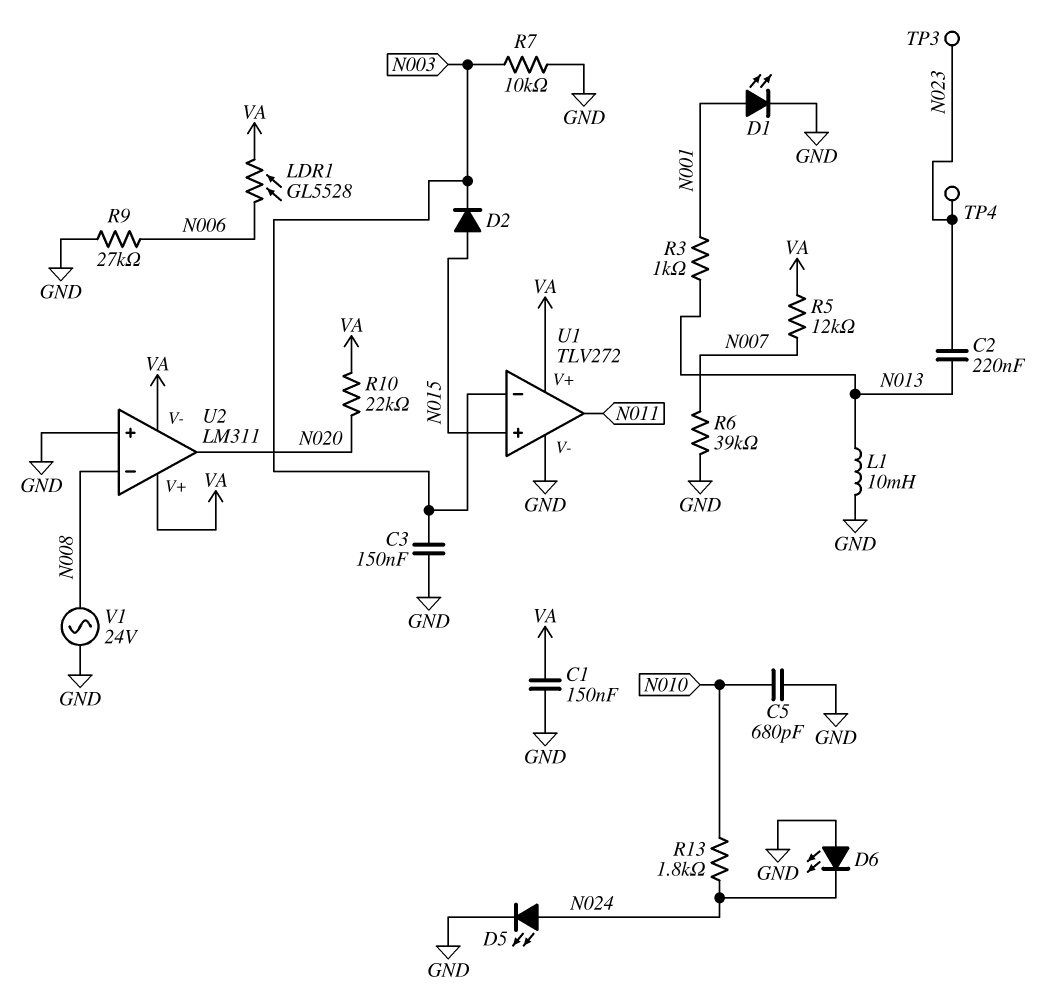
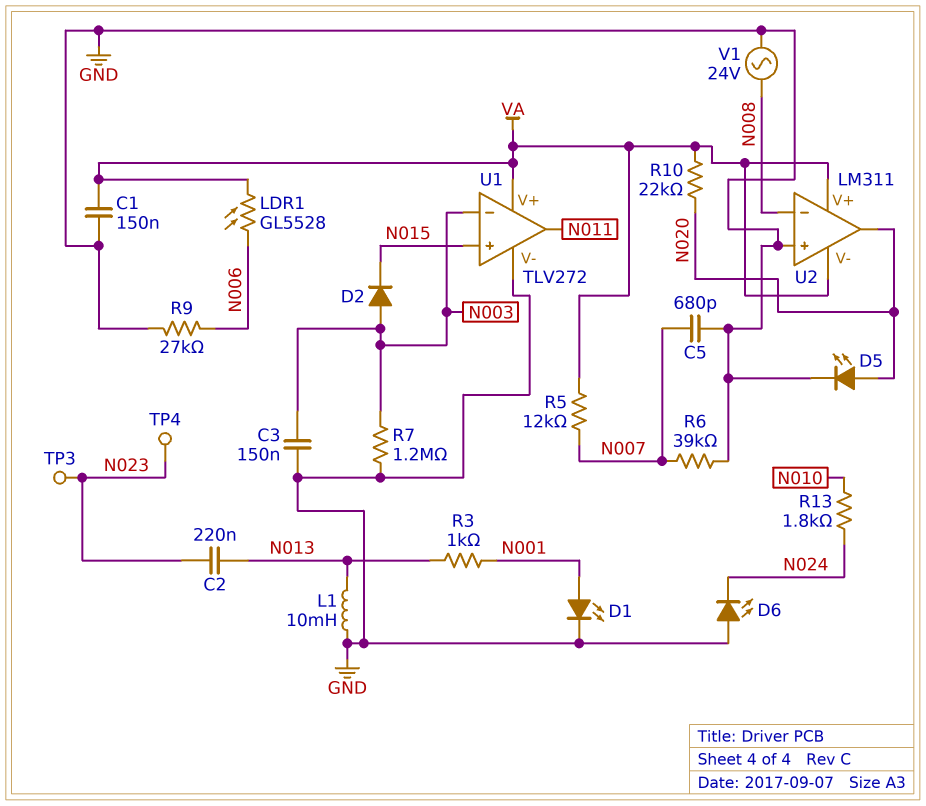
C5: 680pF (GND, N010) -> 680pF (GND, N007)
D2: diode (A N015, K N003) -> diode (A N003, K N015)
D5: LED (A N024, K GND) -> LED (A N020, K GND)
R7: 10k (GND, N003) -> 1.2M (GND, N003)

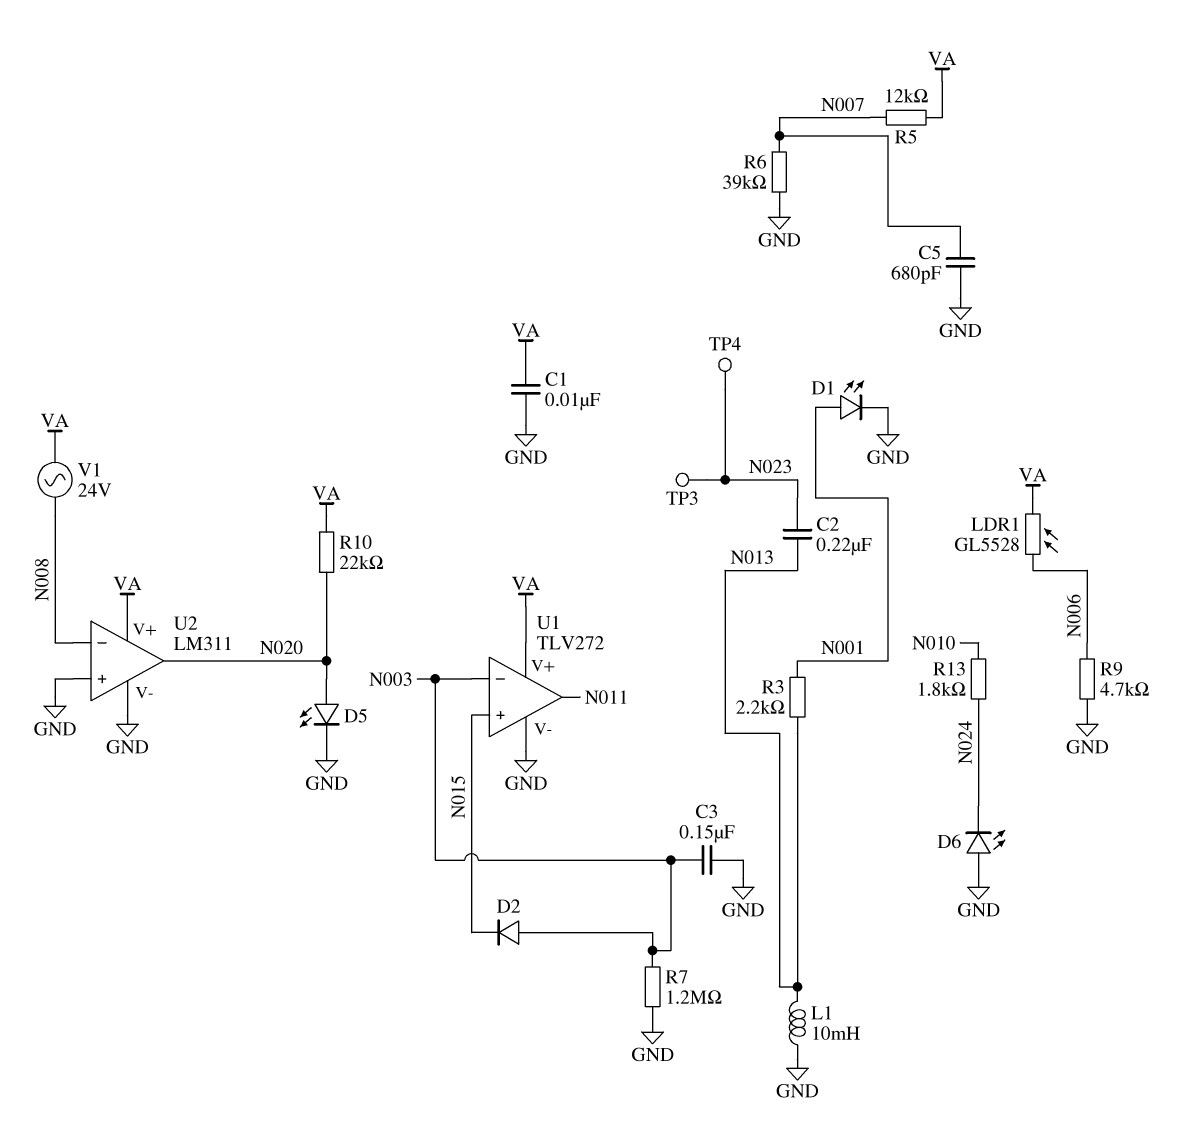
C1: 150nF (GND, VA) -> 10nF (GND, VA)
R3: 1k (N001, N013) -> 2.2k (N001, N013)
R9: 27k (GND, N006) -> 4.7k (GND, N006)
U2 pin V-: VA -> GND
V1: AC 24V (GND, N008) -> AC 24V (N008, VA)

